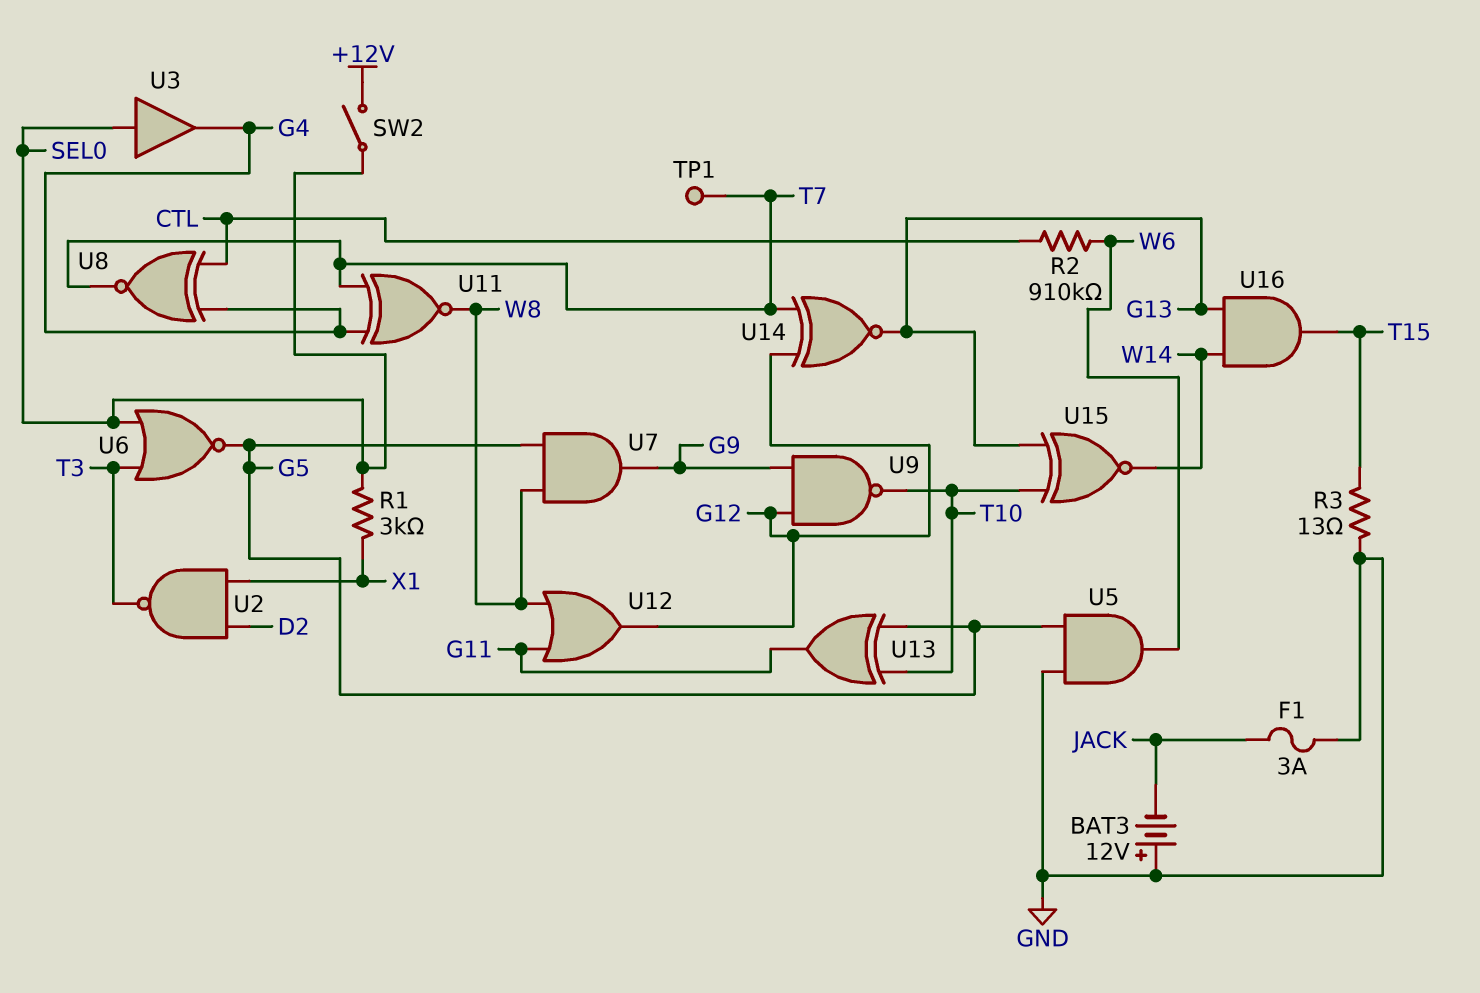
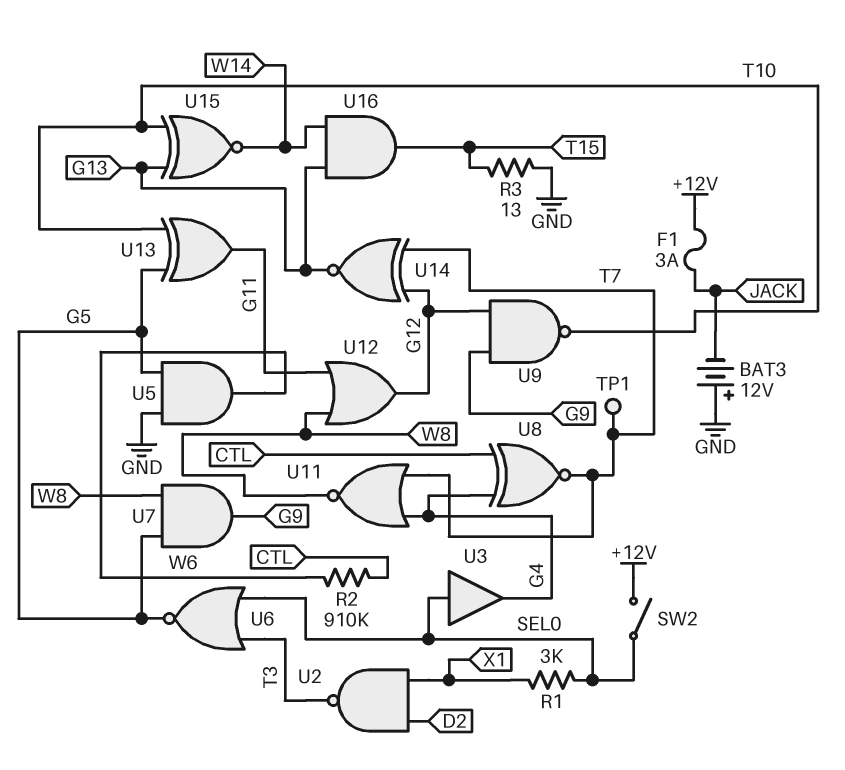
F1: 3A (GND, JACK) -> 3A (+12V, JACK)
U11: XNOR (in G4, in T7, out W8) -> NOR (in G4, in T7, out W8)

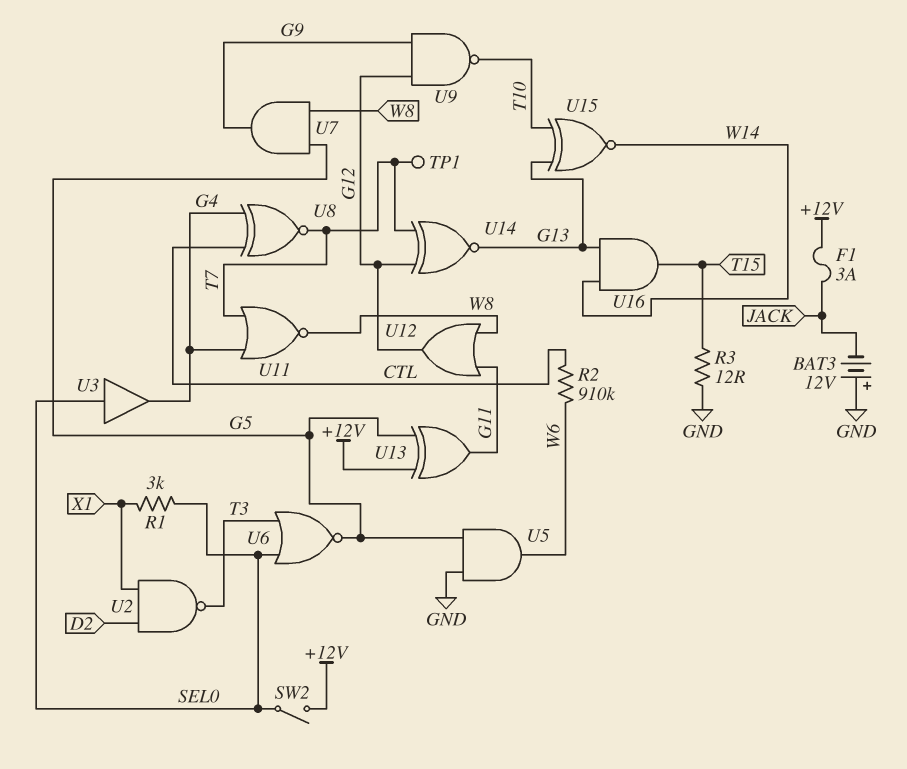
R3: 13 (GND, T15) -> 12 (GND, T15)
U13: XOR (in G5, in T10, out G11) -> XOR (in +12V, in G5, out G11)

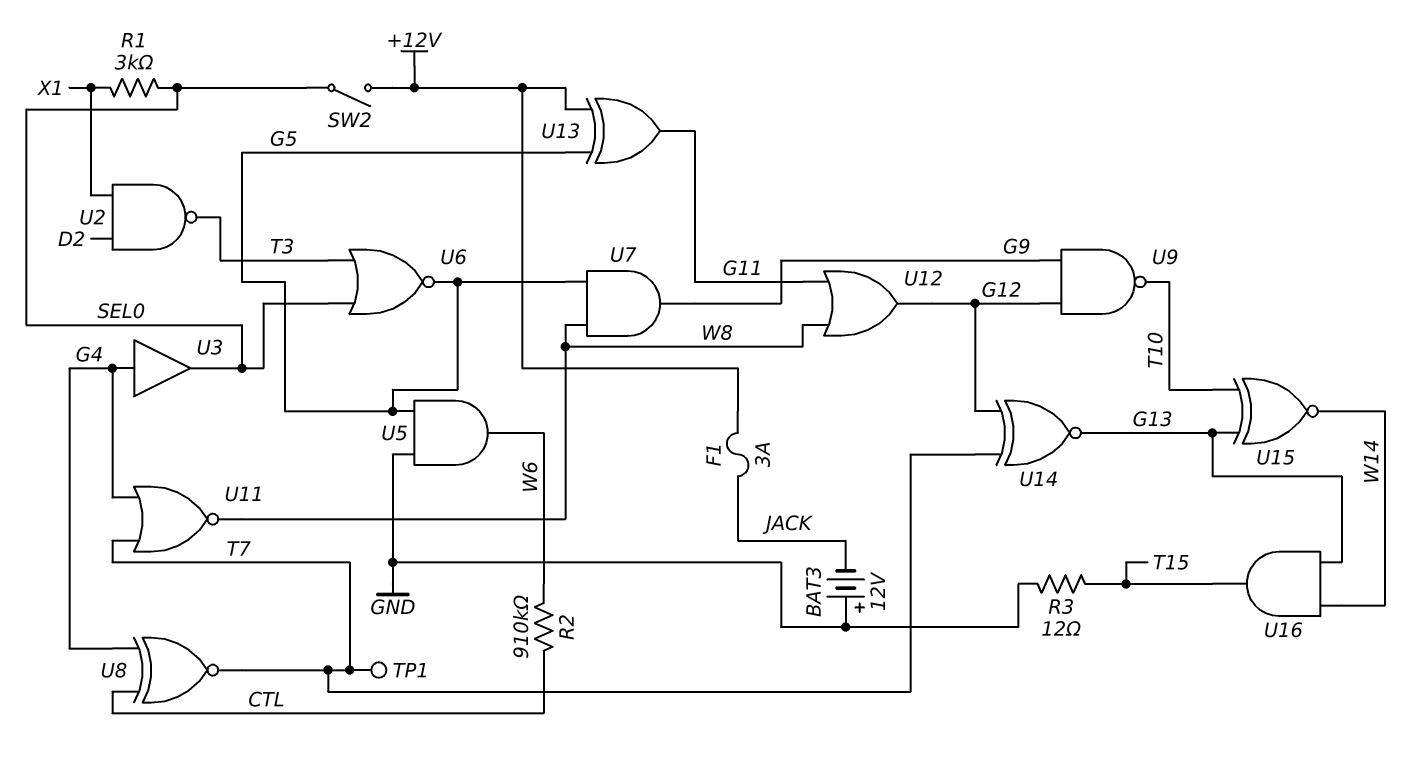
U3: buffer (in SEL0, out G4) -> buffer (in G4, out SEL0)

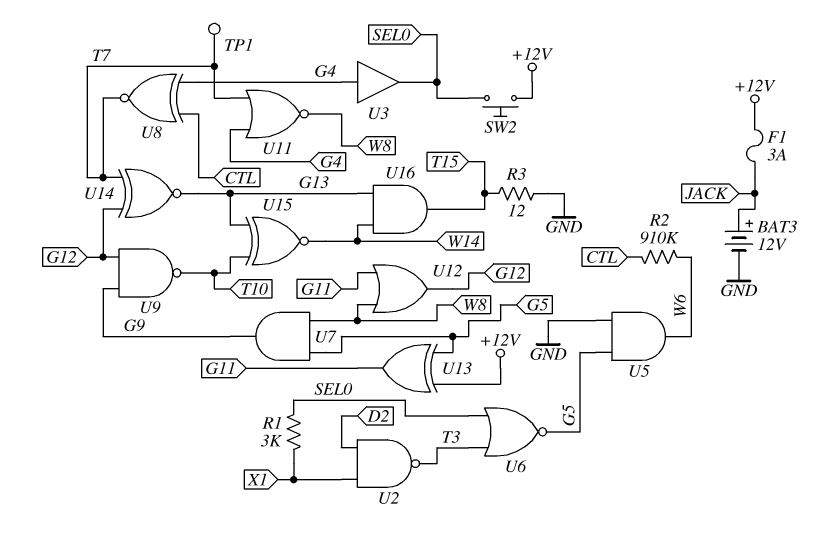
BAT3: 12V (plus GND, minus JACK) -> 12V (plus JACK, minus GND)
SW2: switch (+12V, SEL0) -> button (+12V, SEL0)

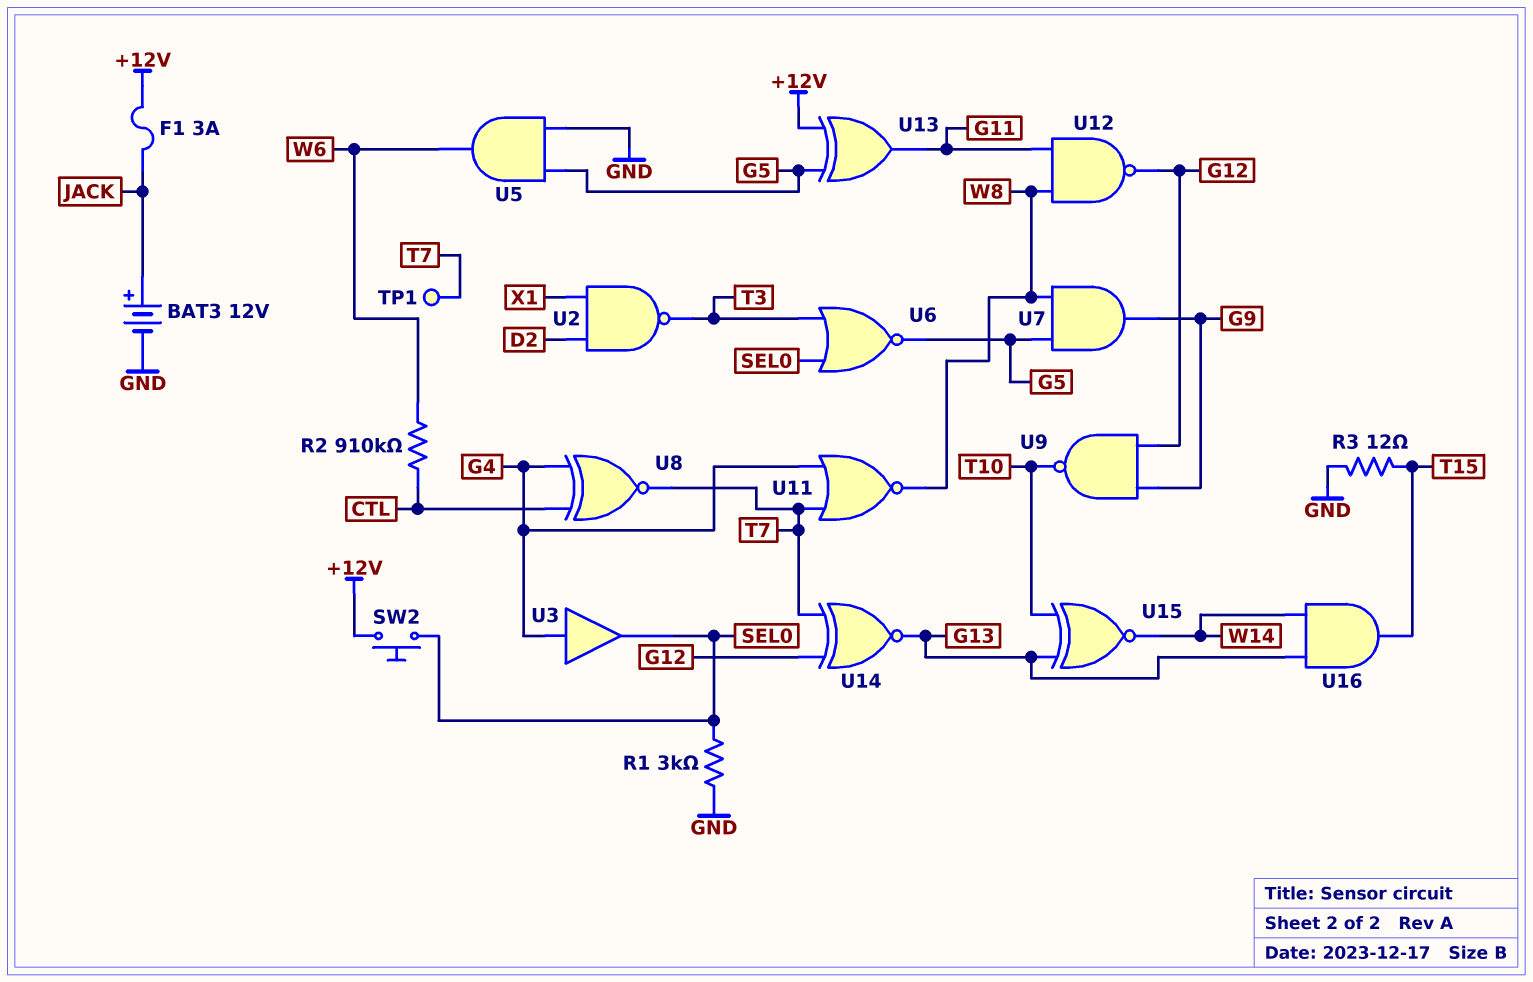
R1: 3k (SEL0, X1) -> 3k (GND, SEL0)
U12: OR (in G11, in W8, out G12) -> NAND (in G11, in W8, out G12)

